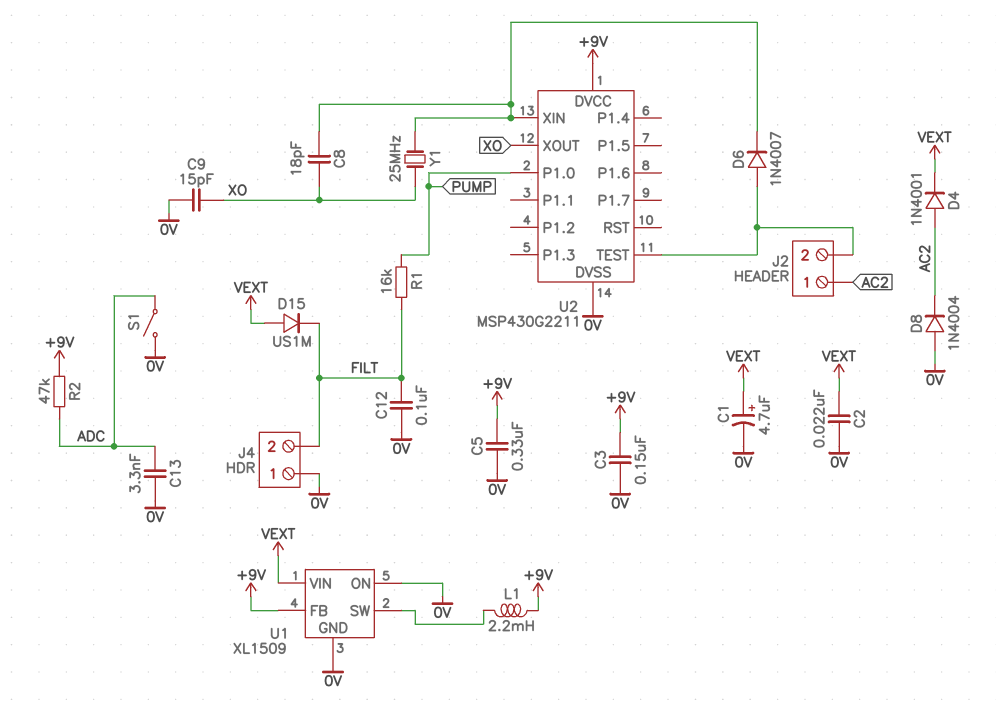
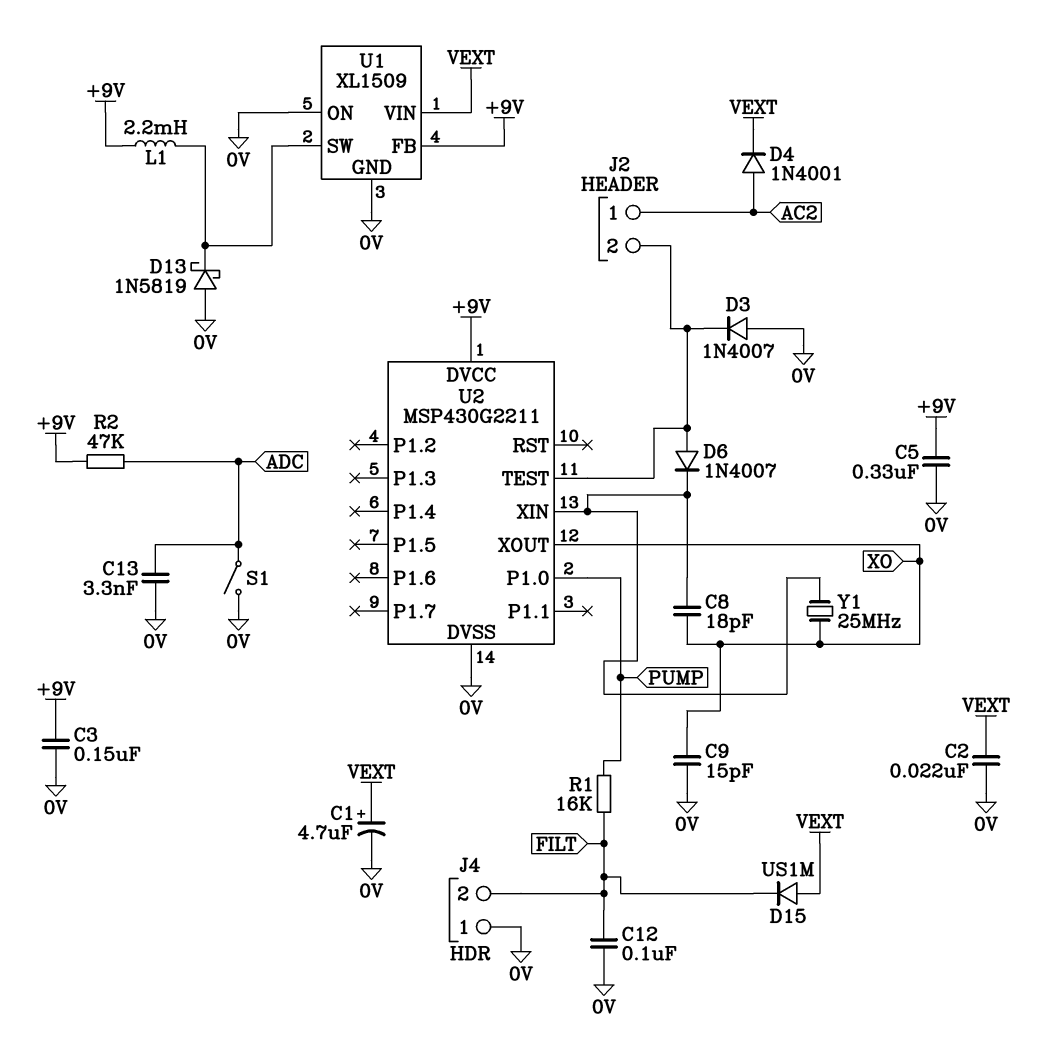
D3: none -> diode 1N4007 (A 0V, K J2/2)
D8: diode 1N4004 (A 0V, K AC2) -> none
D13: none -> schottky 1N5819 (A 0V, K U1/SW)

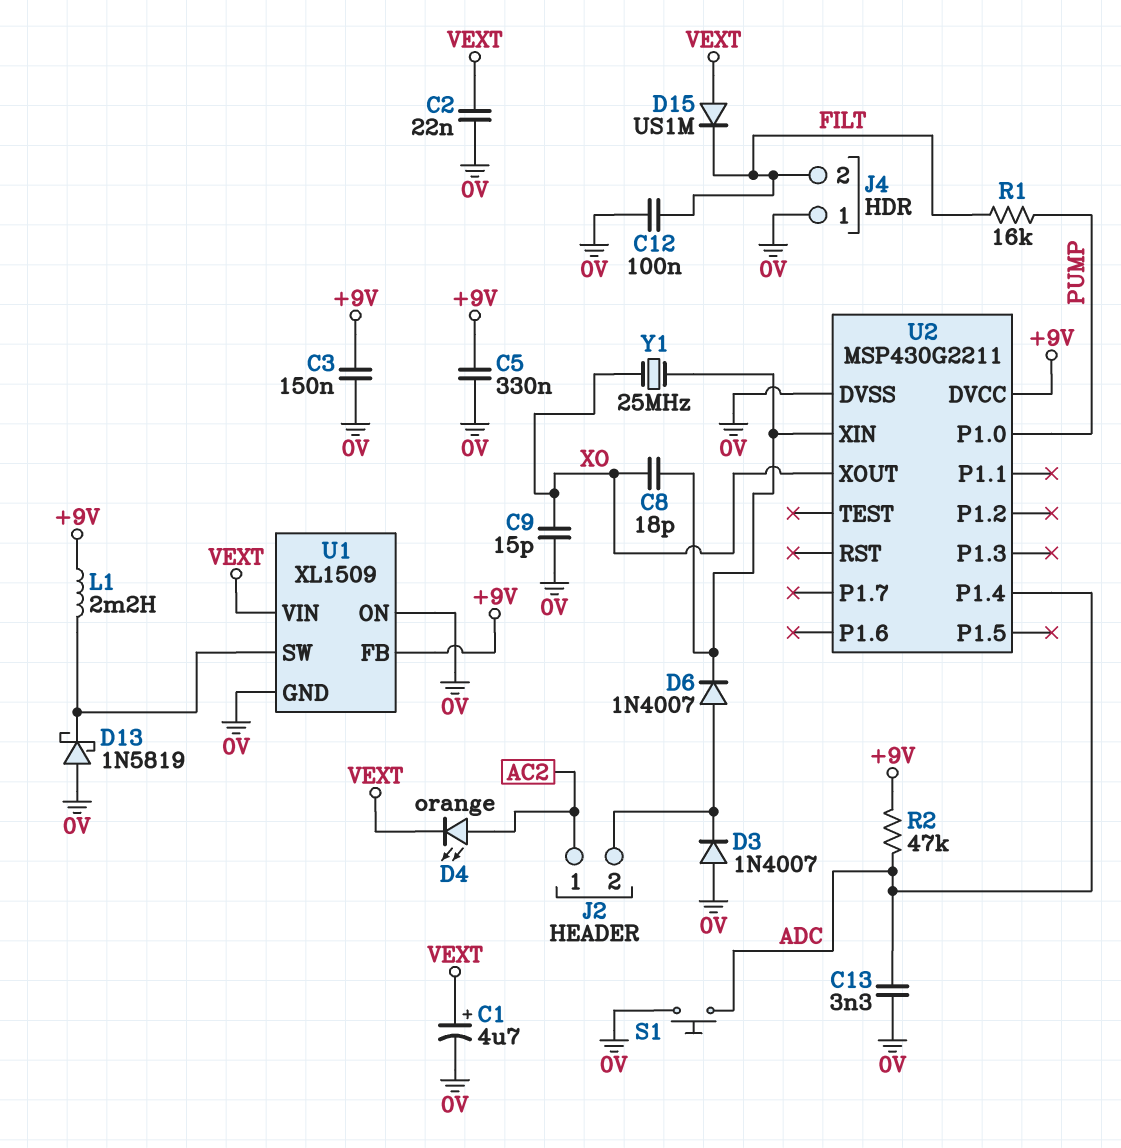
D4: diode 1N4001 (A AC2, K VEXT) -> LED orange (A AC2, K VEXT)
S1: switch (0V, ADC) -> button (0V, ADC)
U2 pin P1.4: none -> ADC
U2 pin TEST: J2/2 -> none

